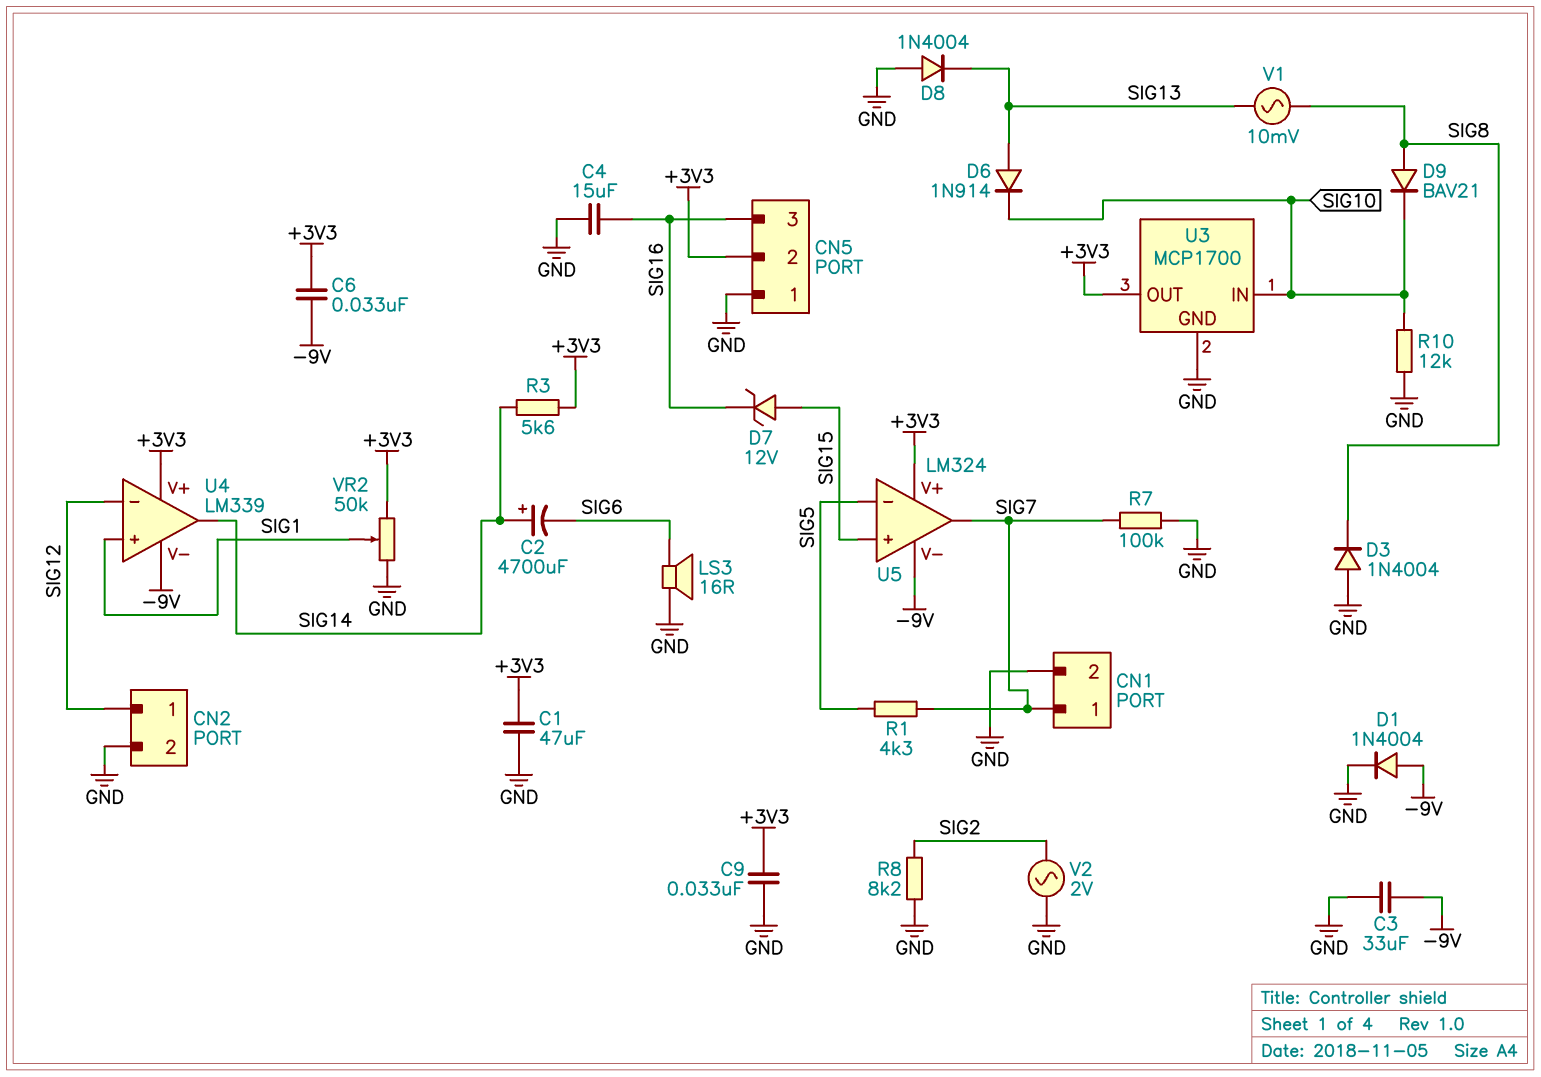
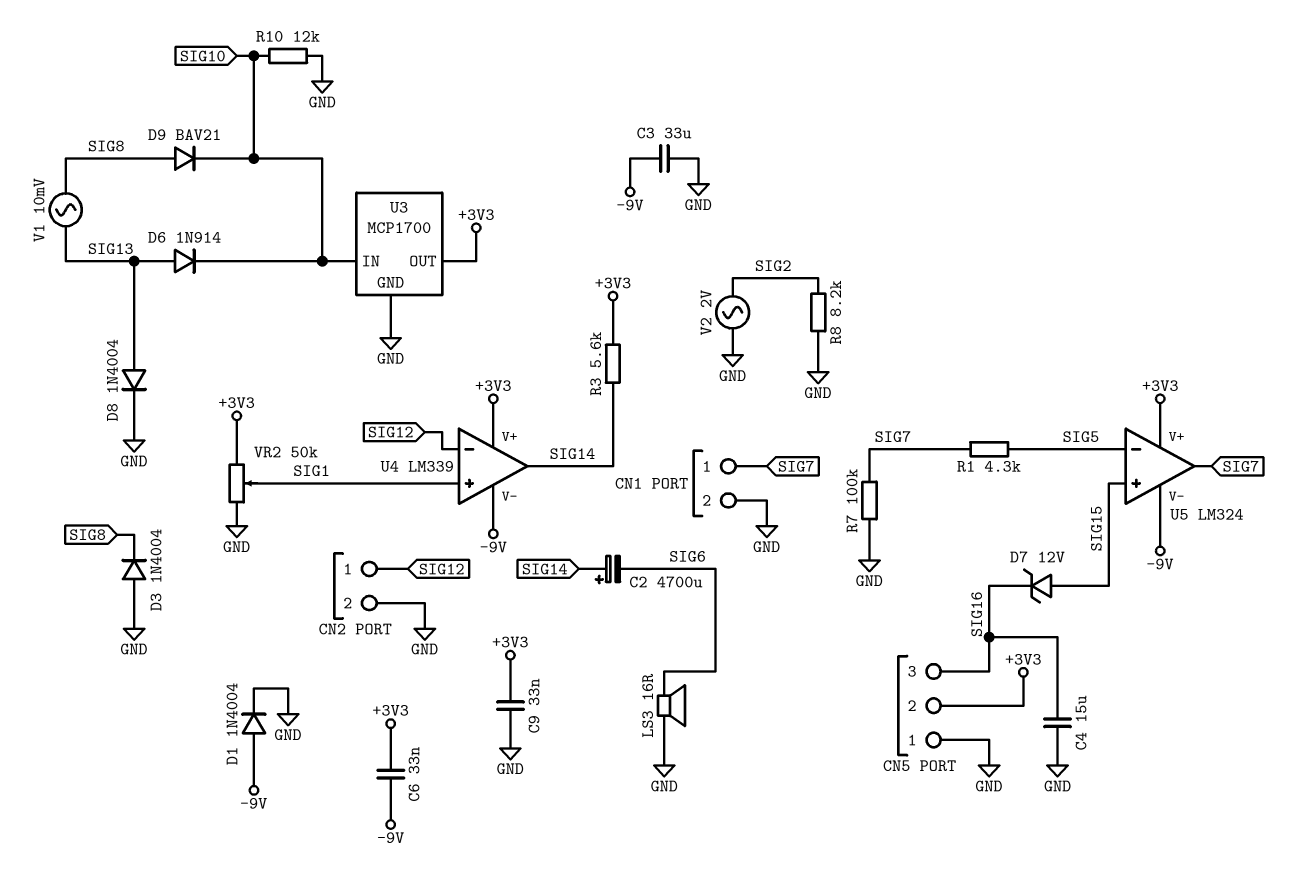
C1: 47uF (+3V3, GND) -> none
D8: diode 1N4004 (A GND, K SIG13) -> diode 1N4004 (A SIG13, K GND)

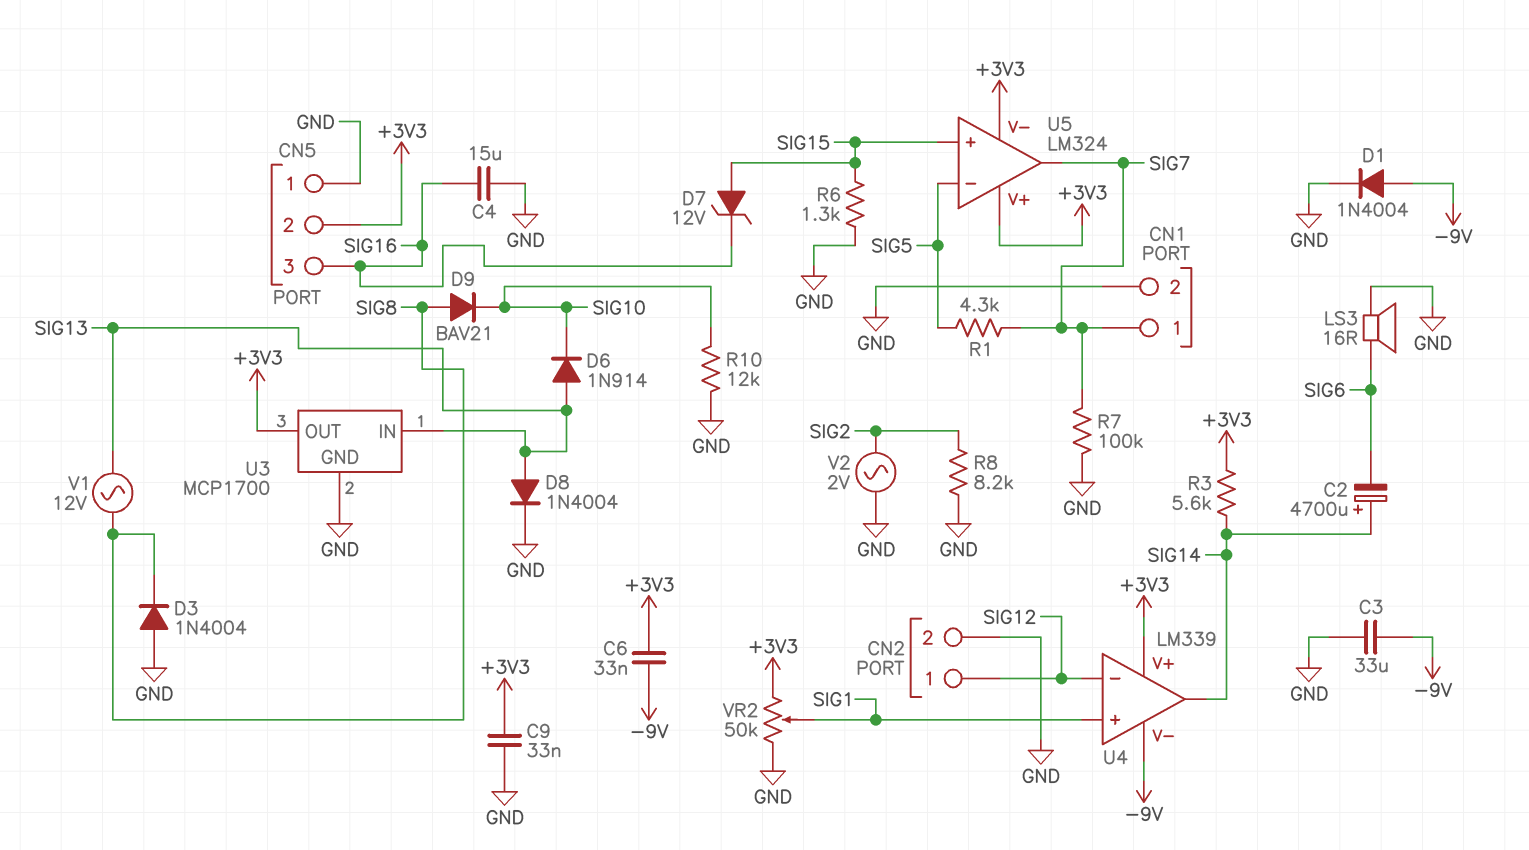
R6: none -> 1.3k (GND, SIG15)
U3 pin IN: SIG10 -> SIG13
U5 pin V-: -9V -> +3V3
V1: AC 10mV (SIG8, SIG13) -> AC 12V (SIG8, SIG13)

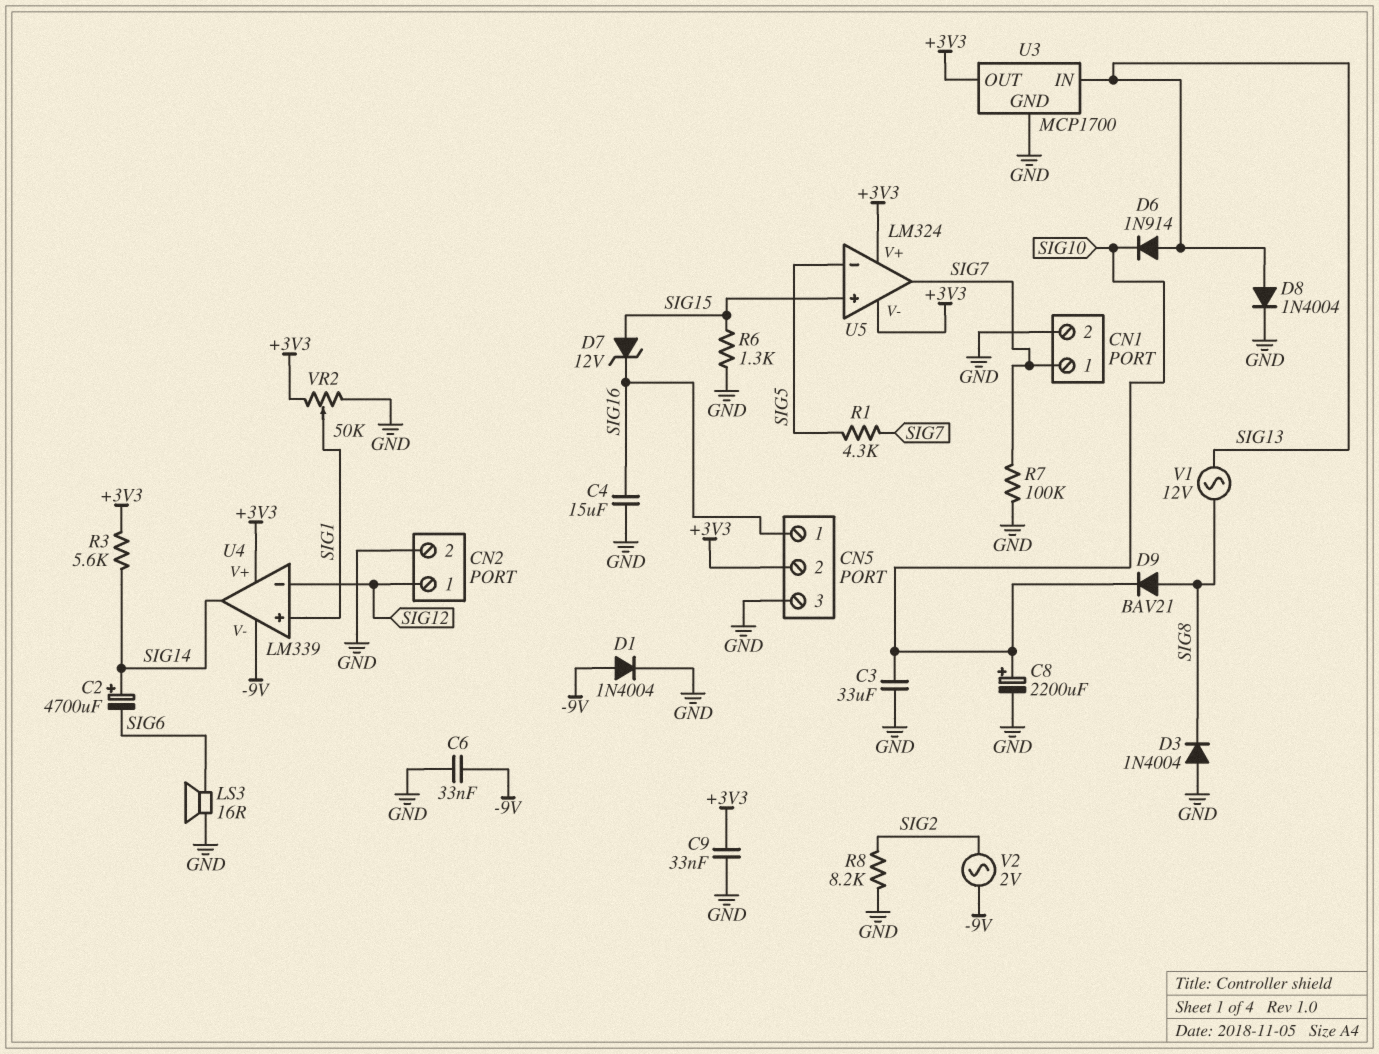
C3: 33uF (-9V, GND) -> 33uF (GND, SIG10)
C6: 33nF (+3V3, -9V) -> 33nF (-9V, GND)
C8: none -> 2200uF (plus SIG10, minus GND)
CN5 pin 1: GND -> SIG16
CN5 pin 3: SIG16 -> GND
R10: 12k (GND, SIG10) -> none
V2: AC 2V (GND, SIG2) -> AC 2V (-9V, SIG2)

